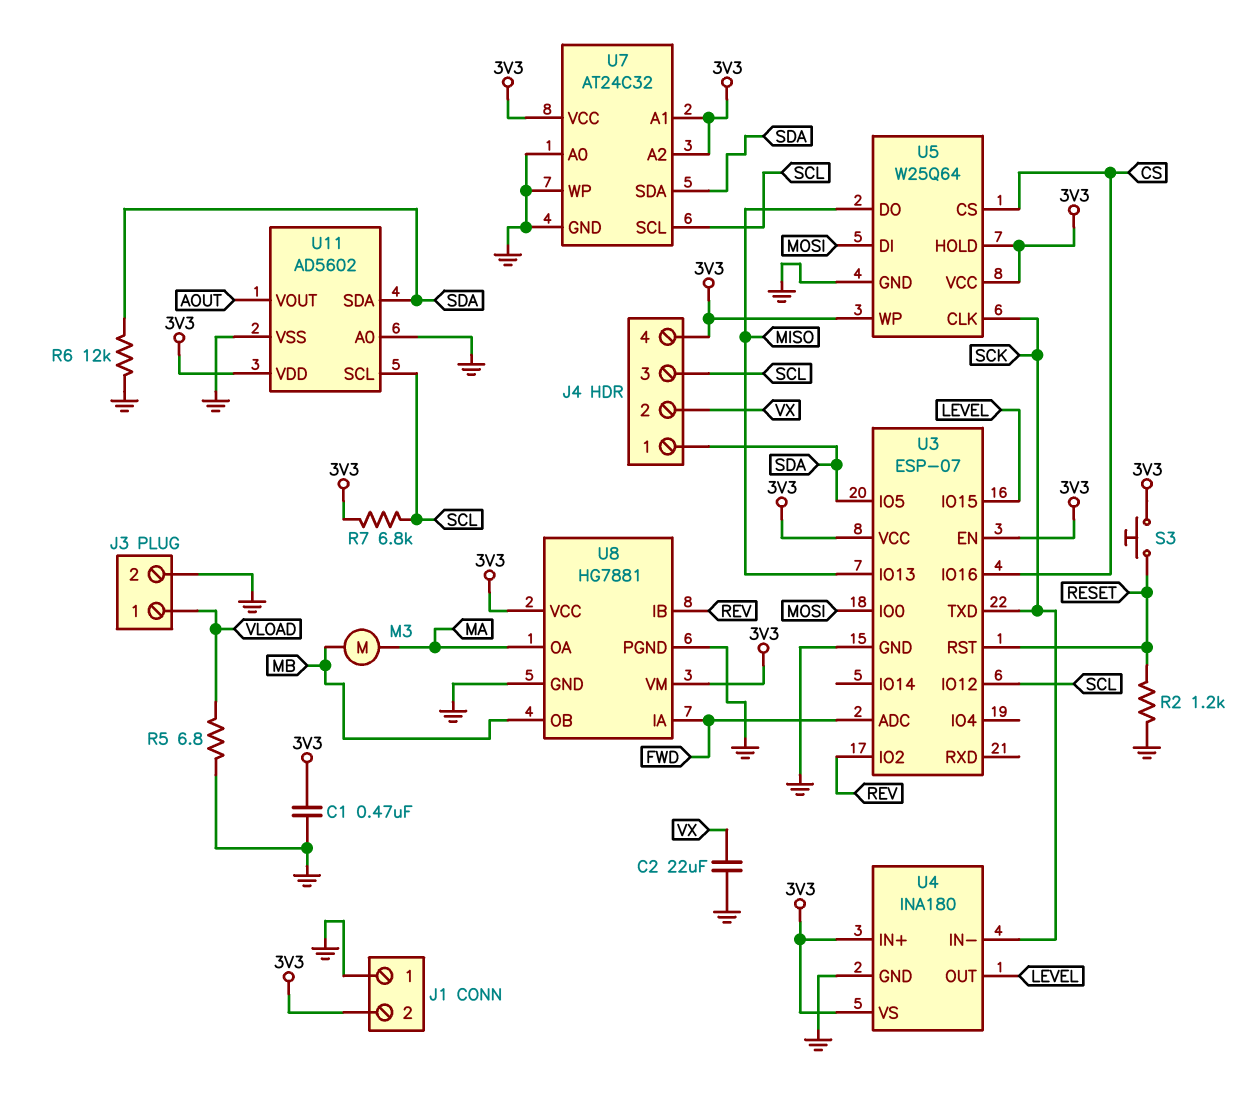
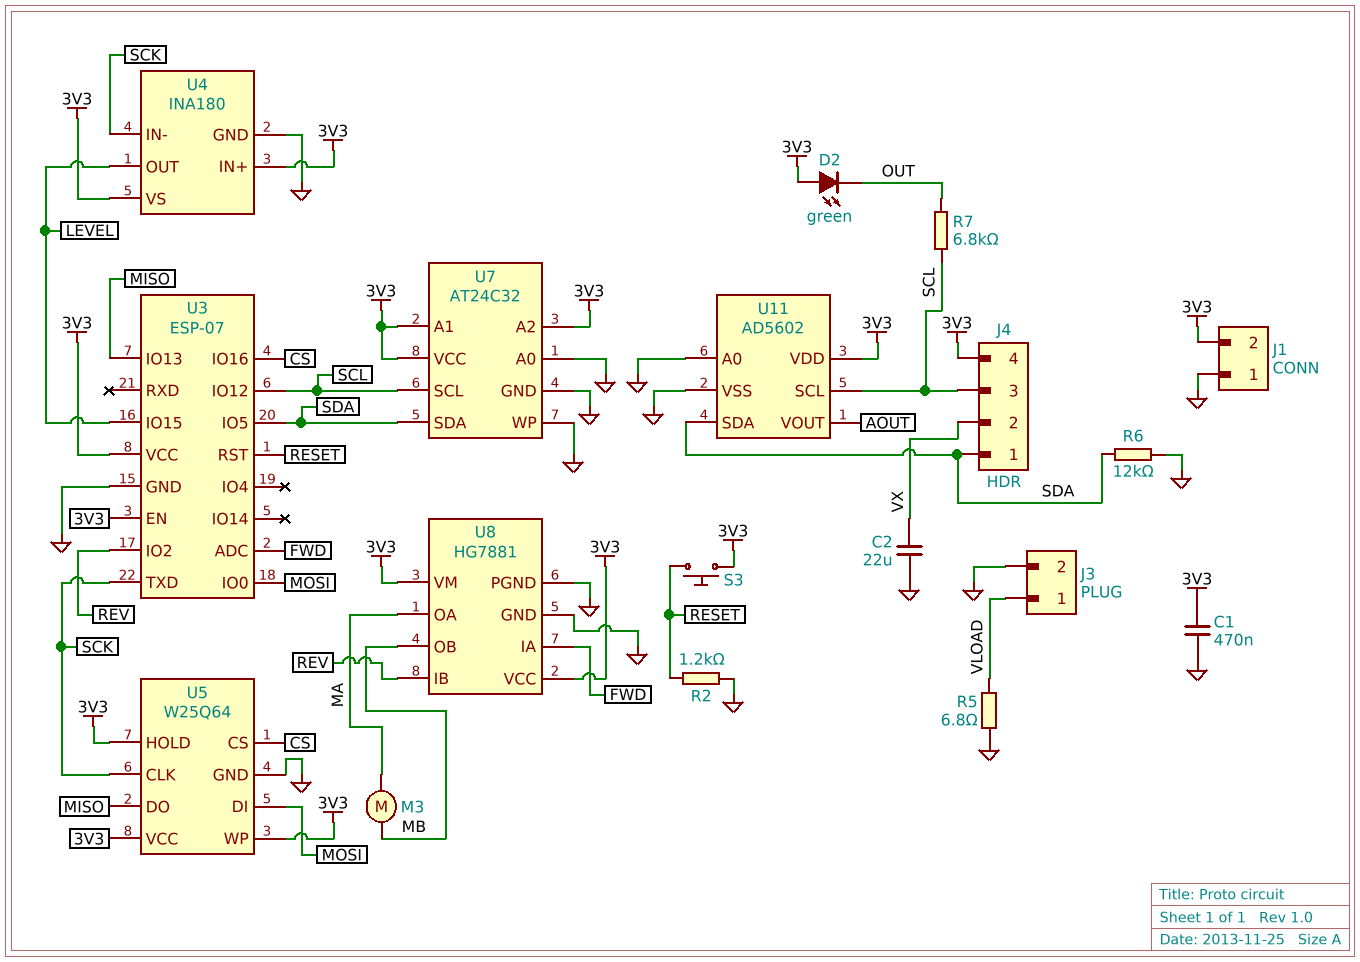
D2: none -> LED green (A 3V3, K OUT)
R7: 6.8k (3V3, SCL) -> 6.8k (OUT, SCL)

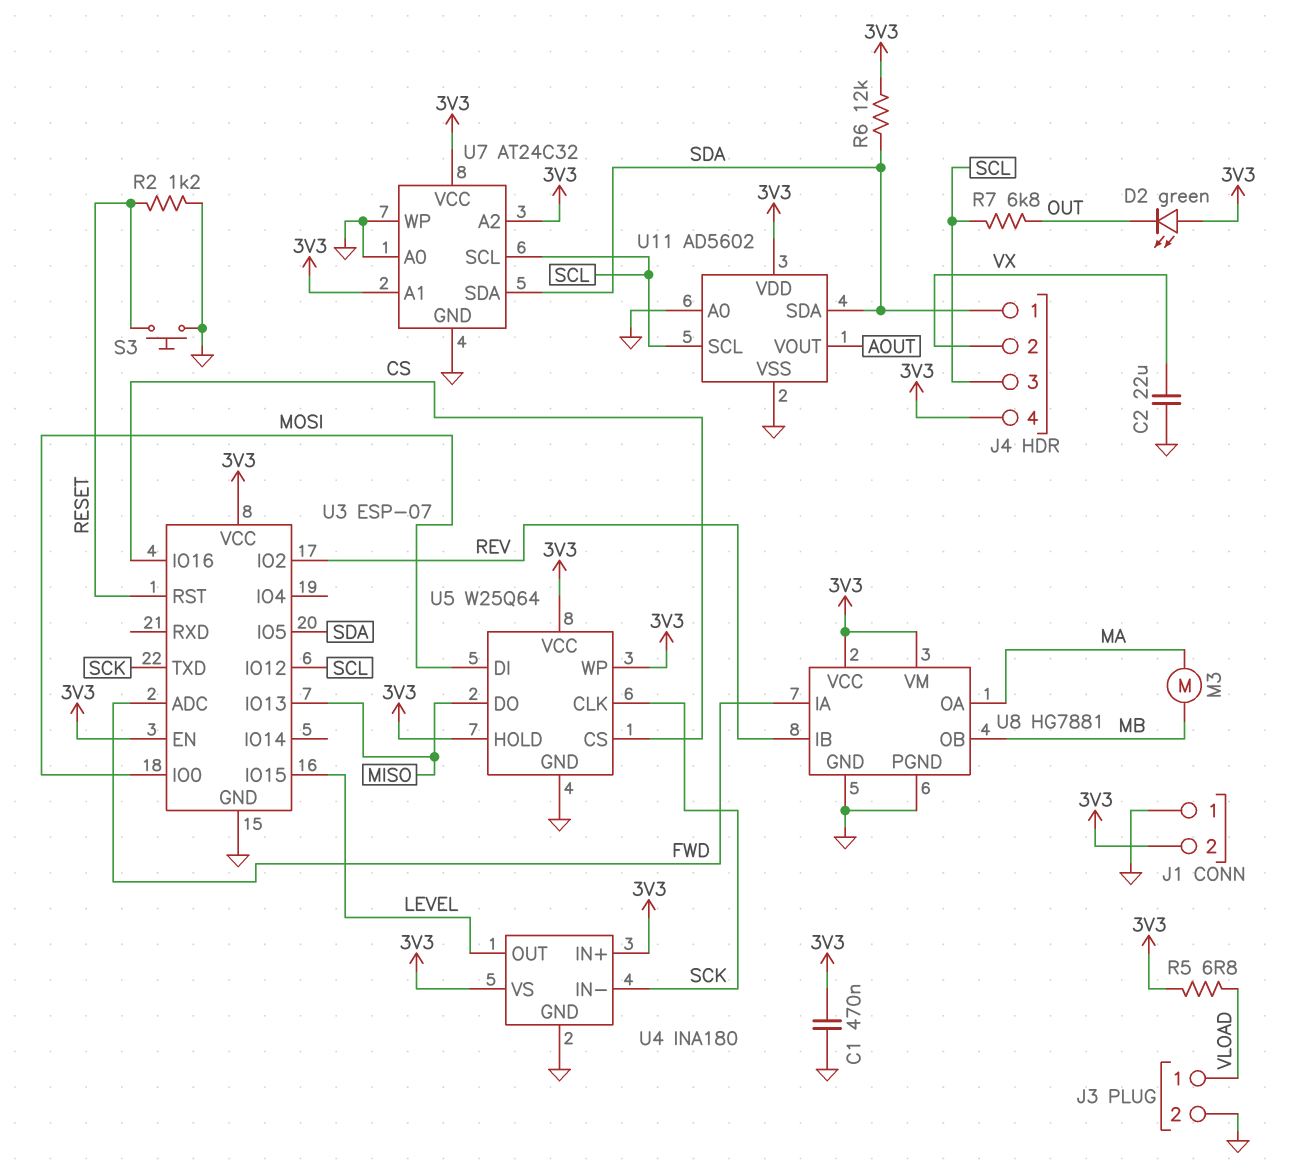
R5: 6.8 (GND, VLOAD) -> 6.8 (3V3, VLOAD)
R6: 12k (GND, SDA) -> 12k (3V3, SDA)
S3: button (3V3, RESET) -> button (GND, RESET)

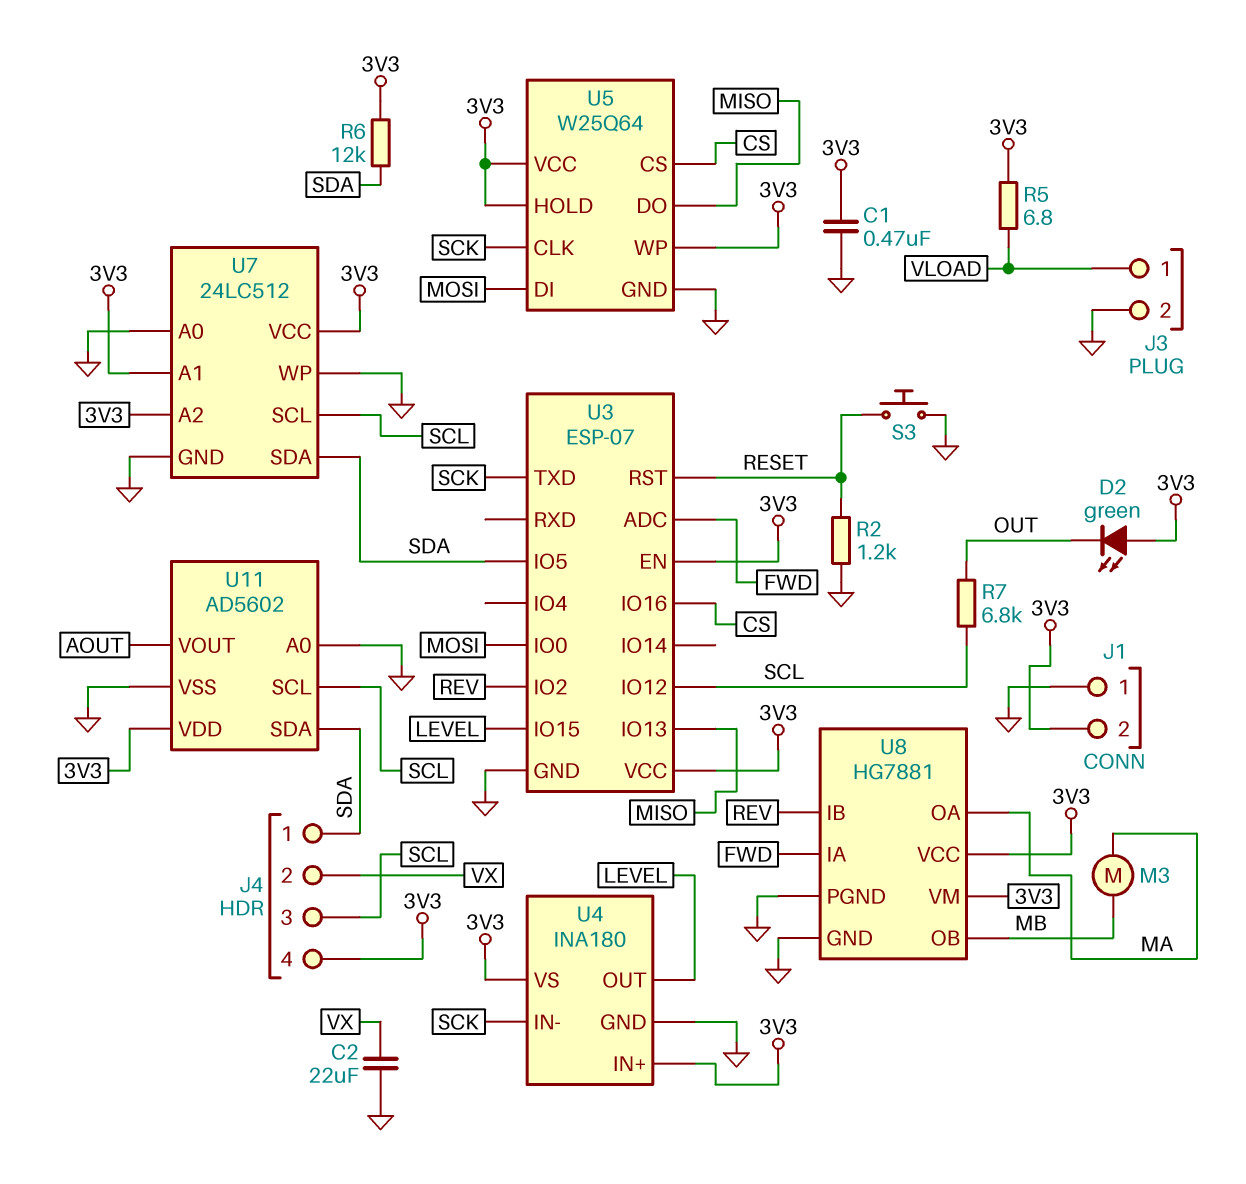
U7: AT24C32 -> 24LC512

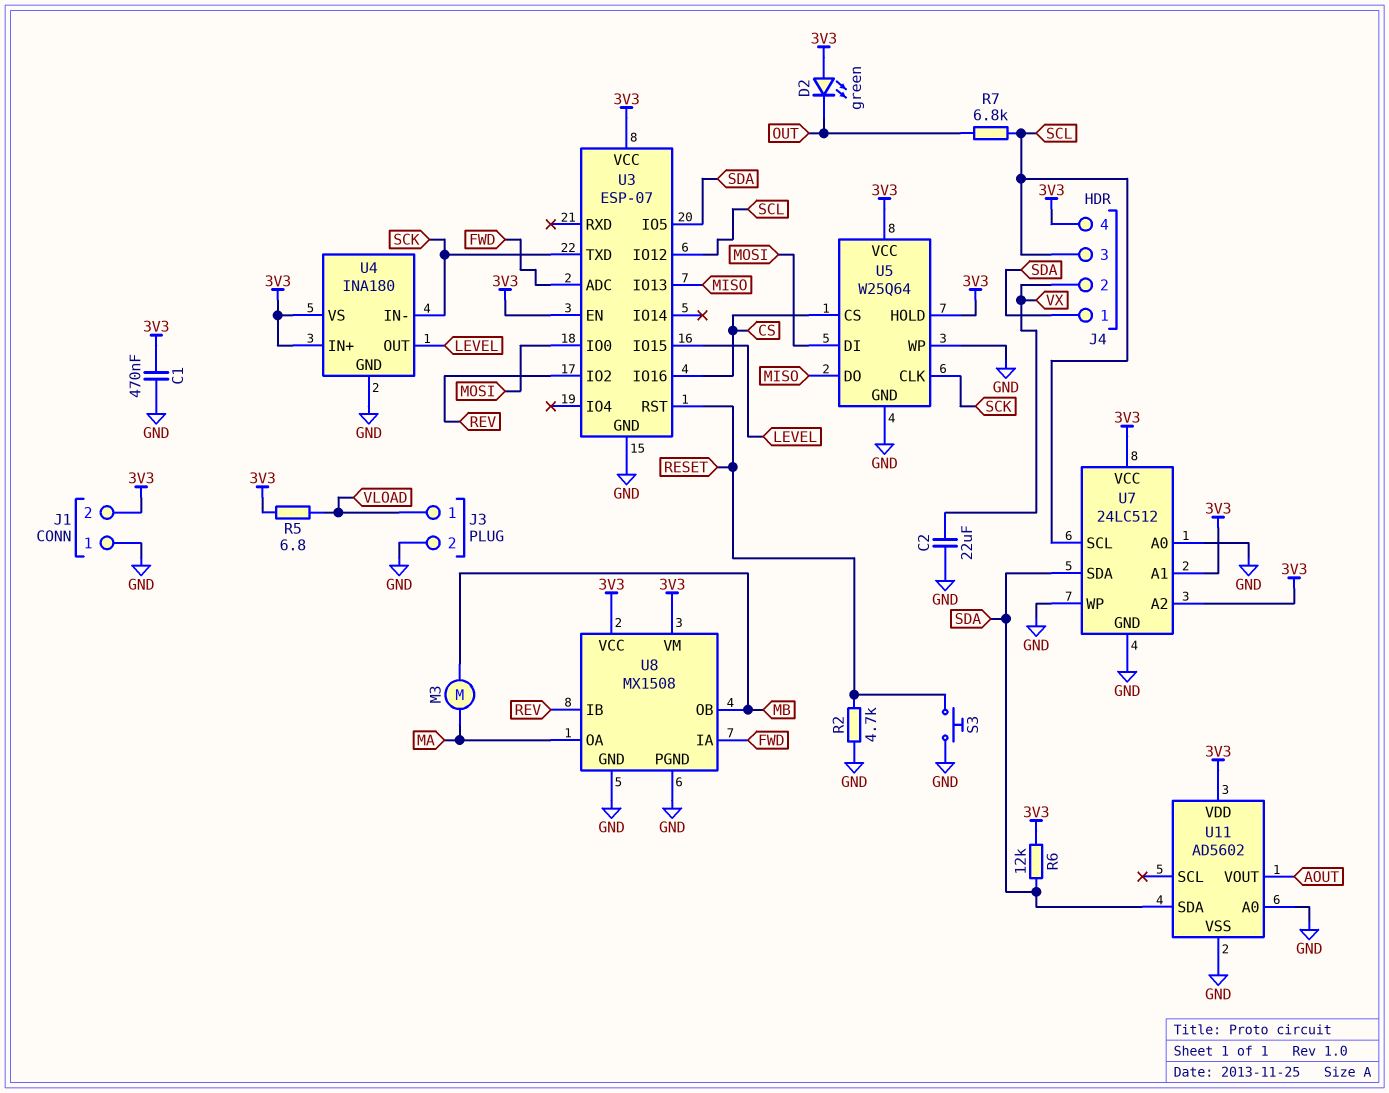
R2: 1.2k (GND, RESET) -> 4.7k (GND, RESET)
U5 pin WP: 3V3 -> GND
U8: HG7881 -> MX1508
U11 pin SCL: SCL -> none

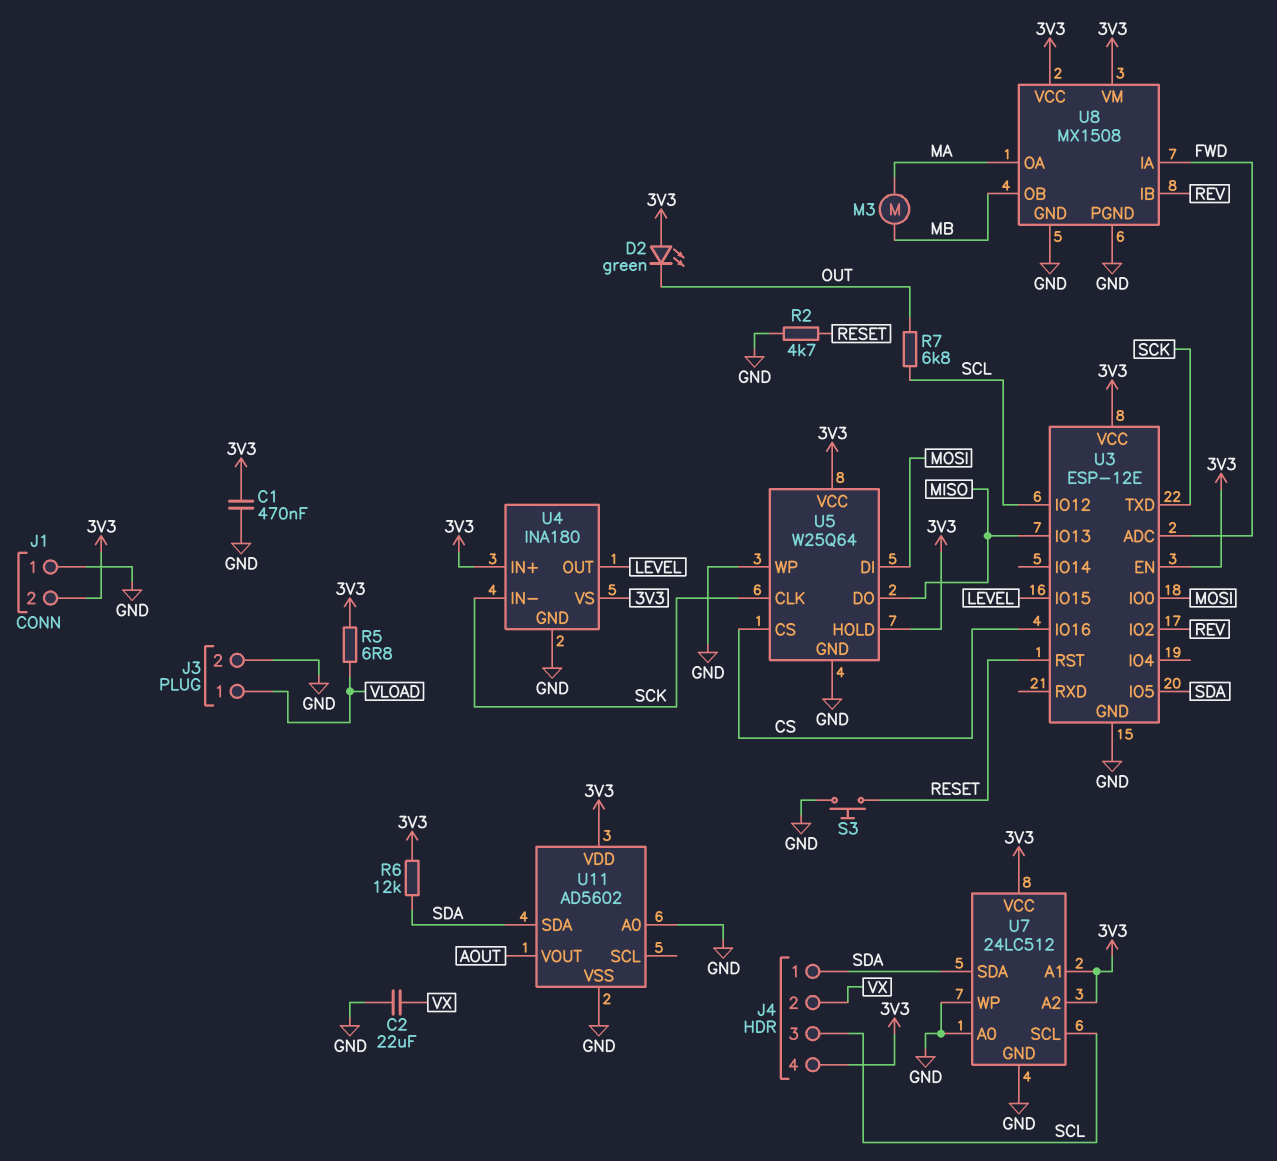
U3: ESP-07 -> ESP-12E

